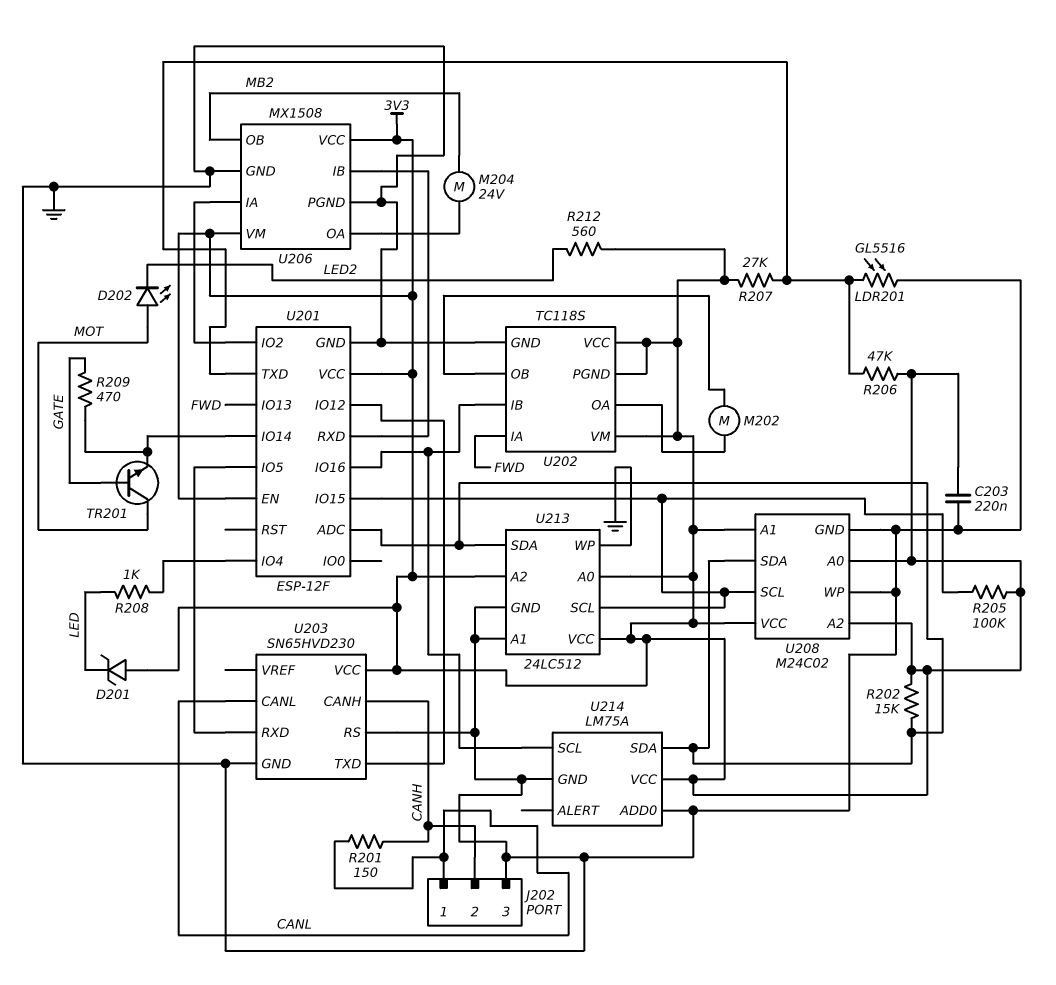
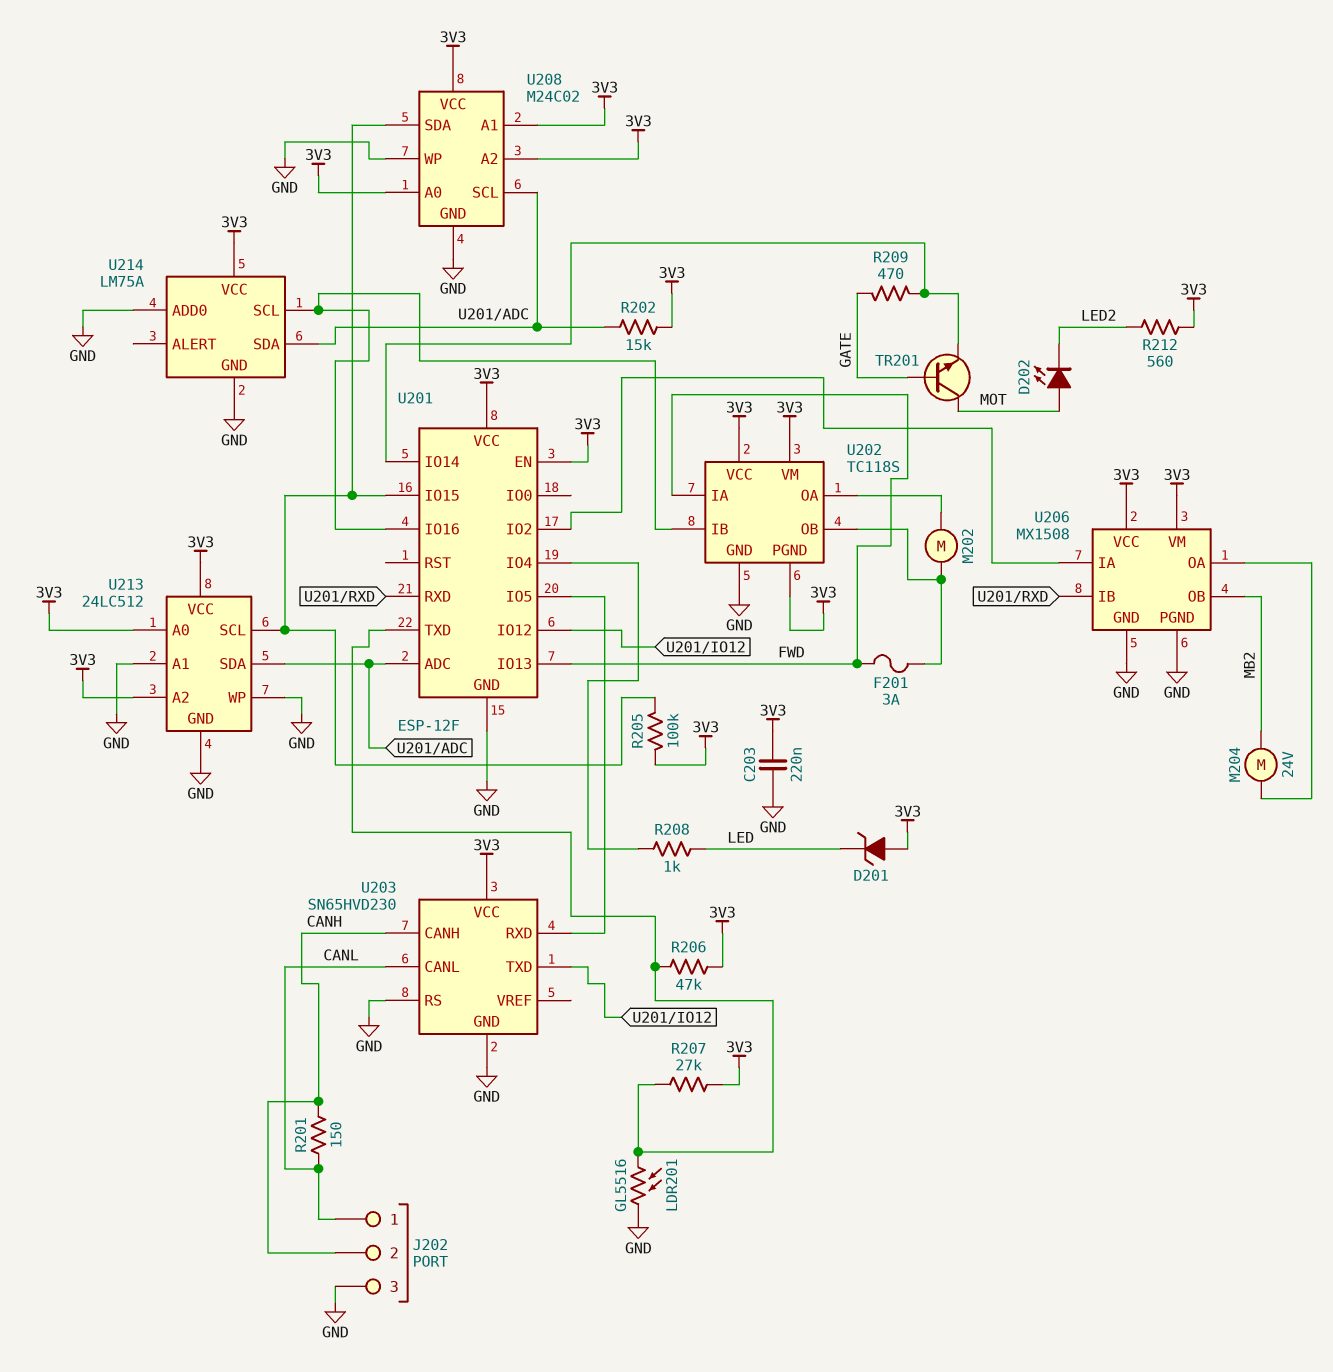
F201: none -> 3A (FWD, U202/OB)
U208 pin SCL: U201/IO15 -> U201/ADC
U208 pin SDA: U201/ADC -> U201/IO15

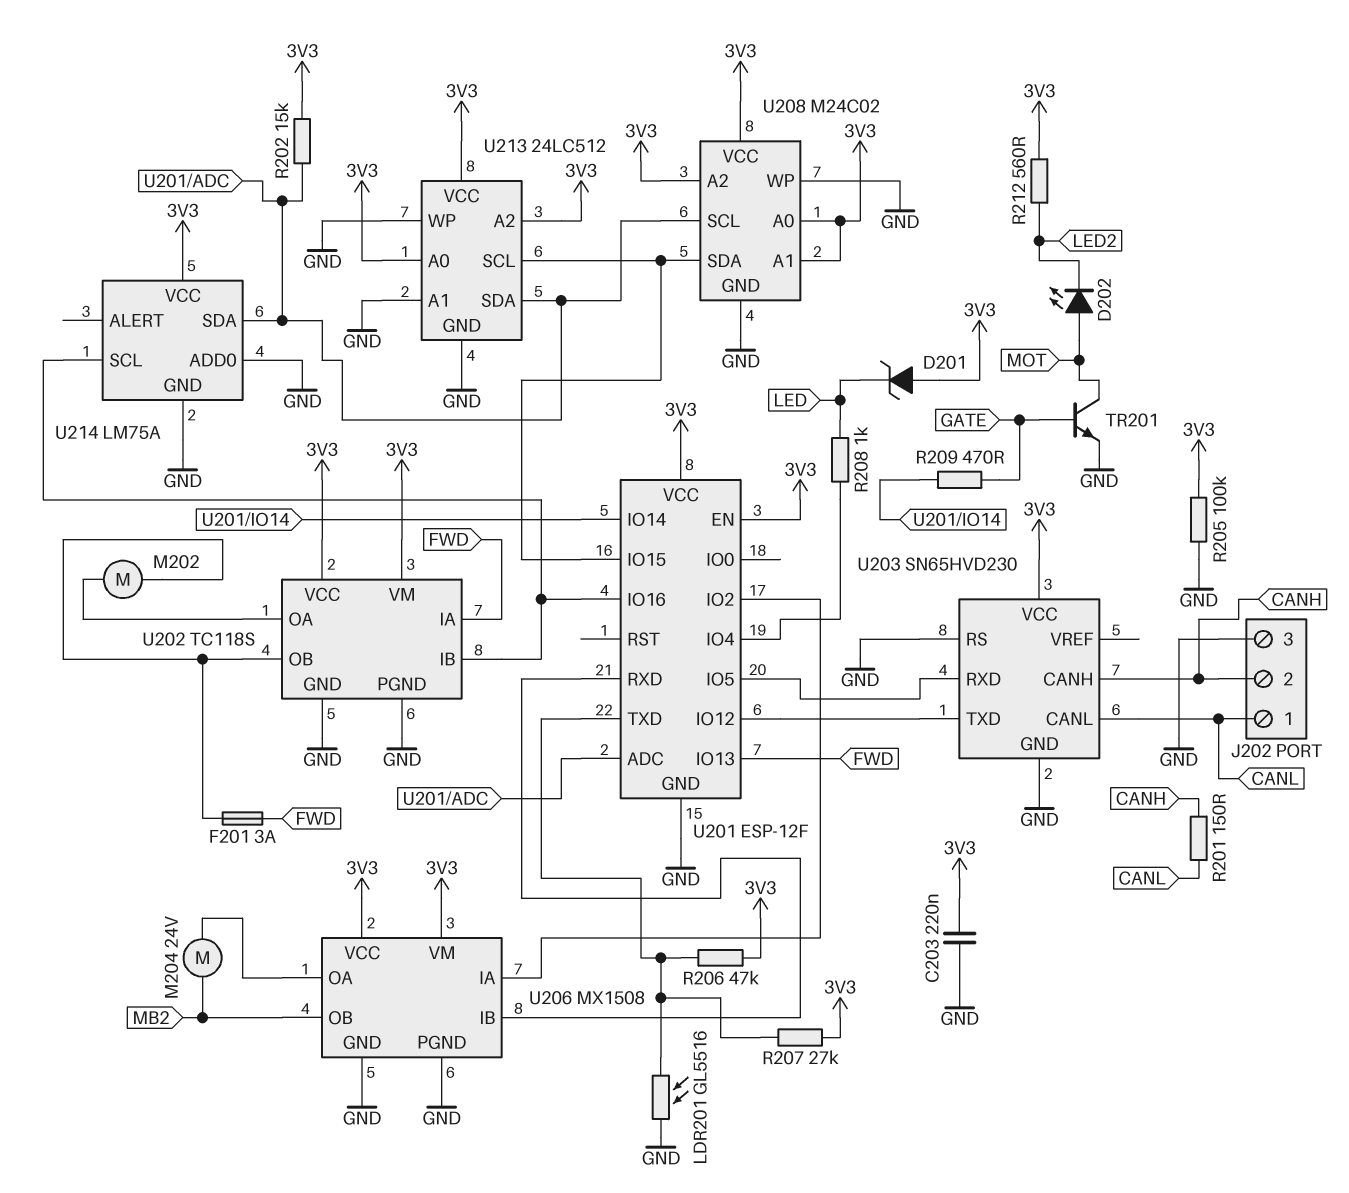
R205: 100k (3V3, U201/IO15) -> 100k (3V3, GND)
TR201: NPN (B GATE, C MOT, E U201/IO14) -> NPN (B GATE, C MOT, E GND)
U202 pin PGND: 3V3 -> GND

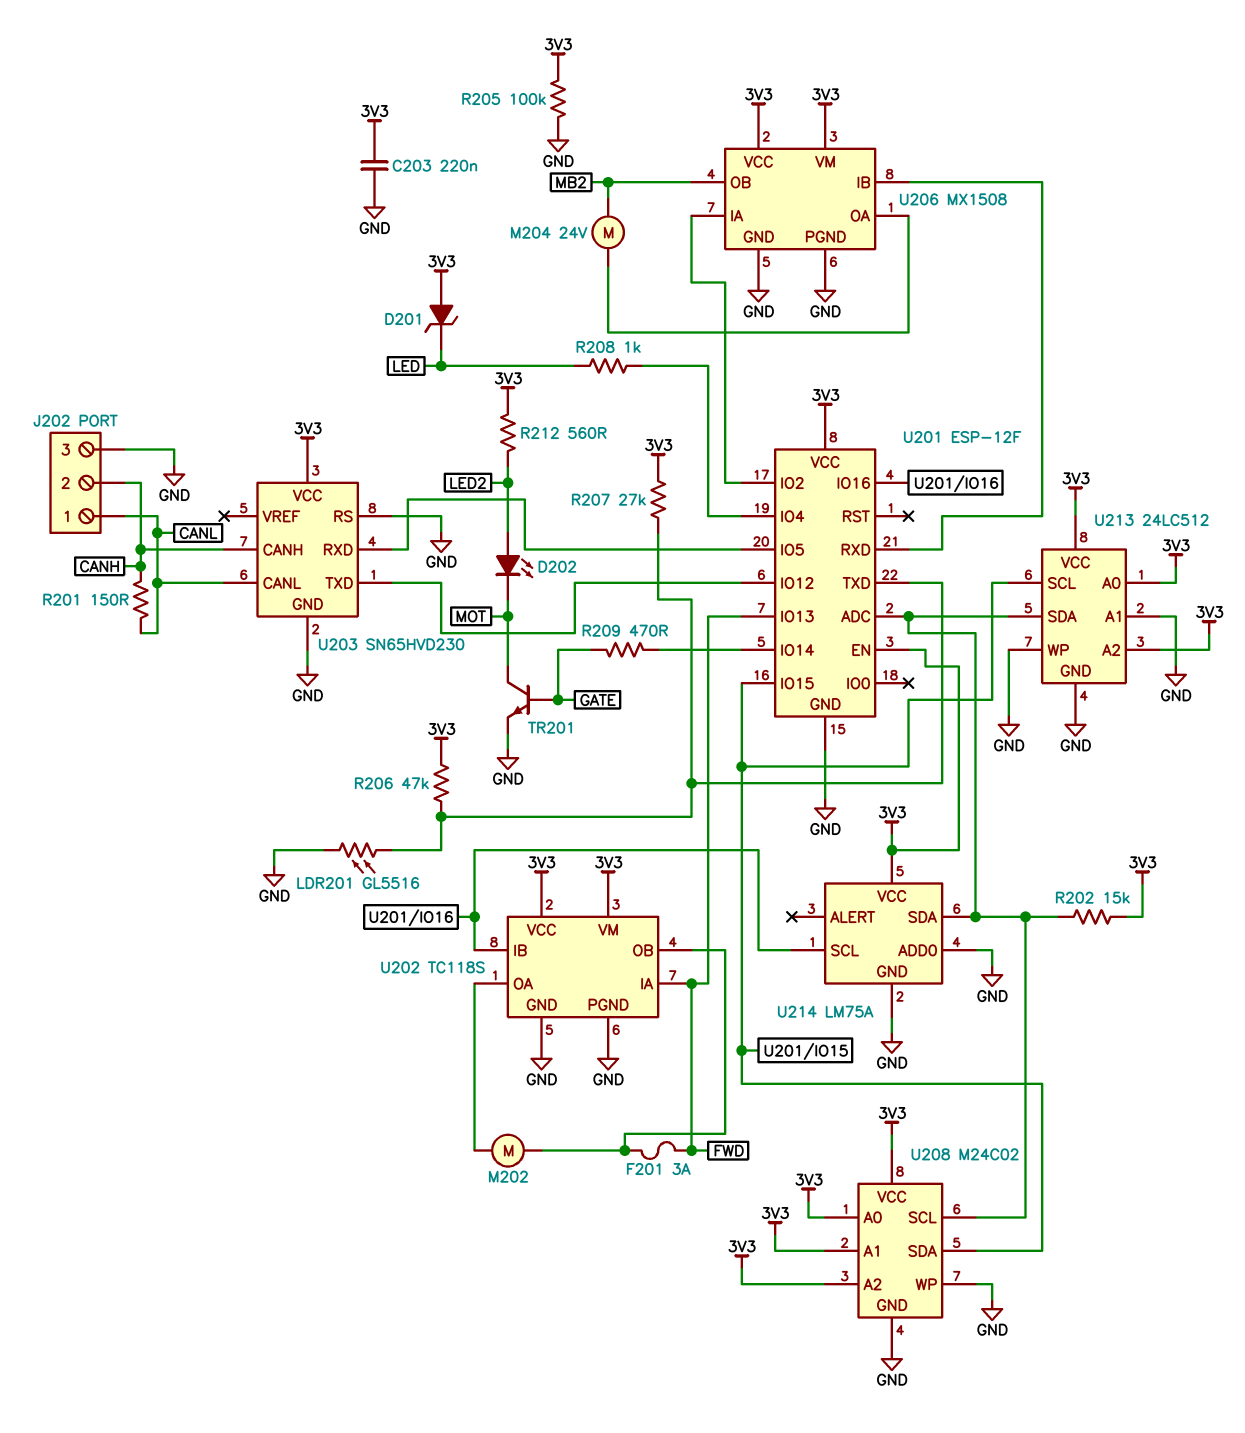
D202: LED (A MOT, K LED2) -> LED (A LED2, K MOT)

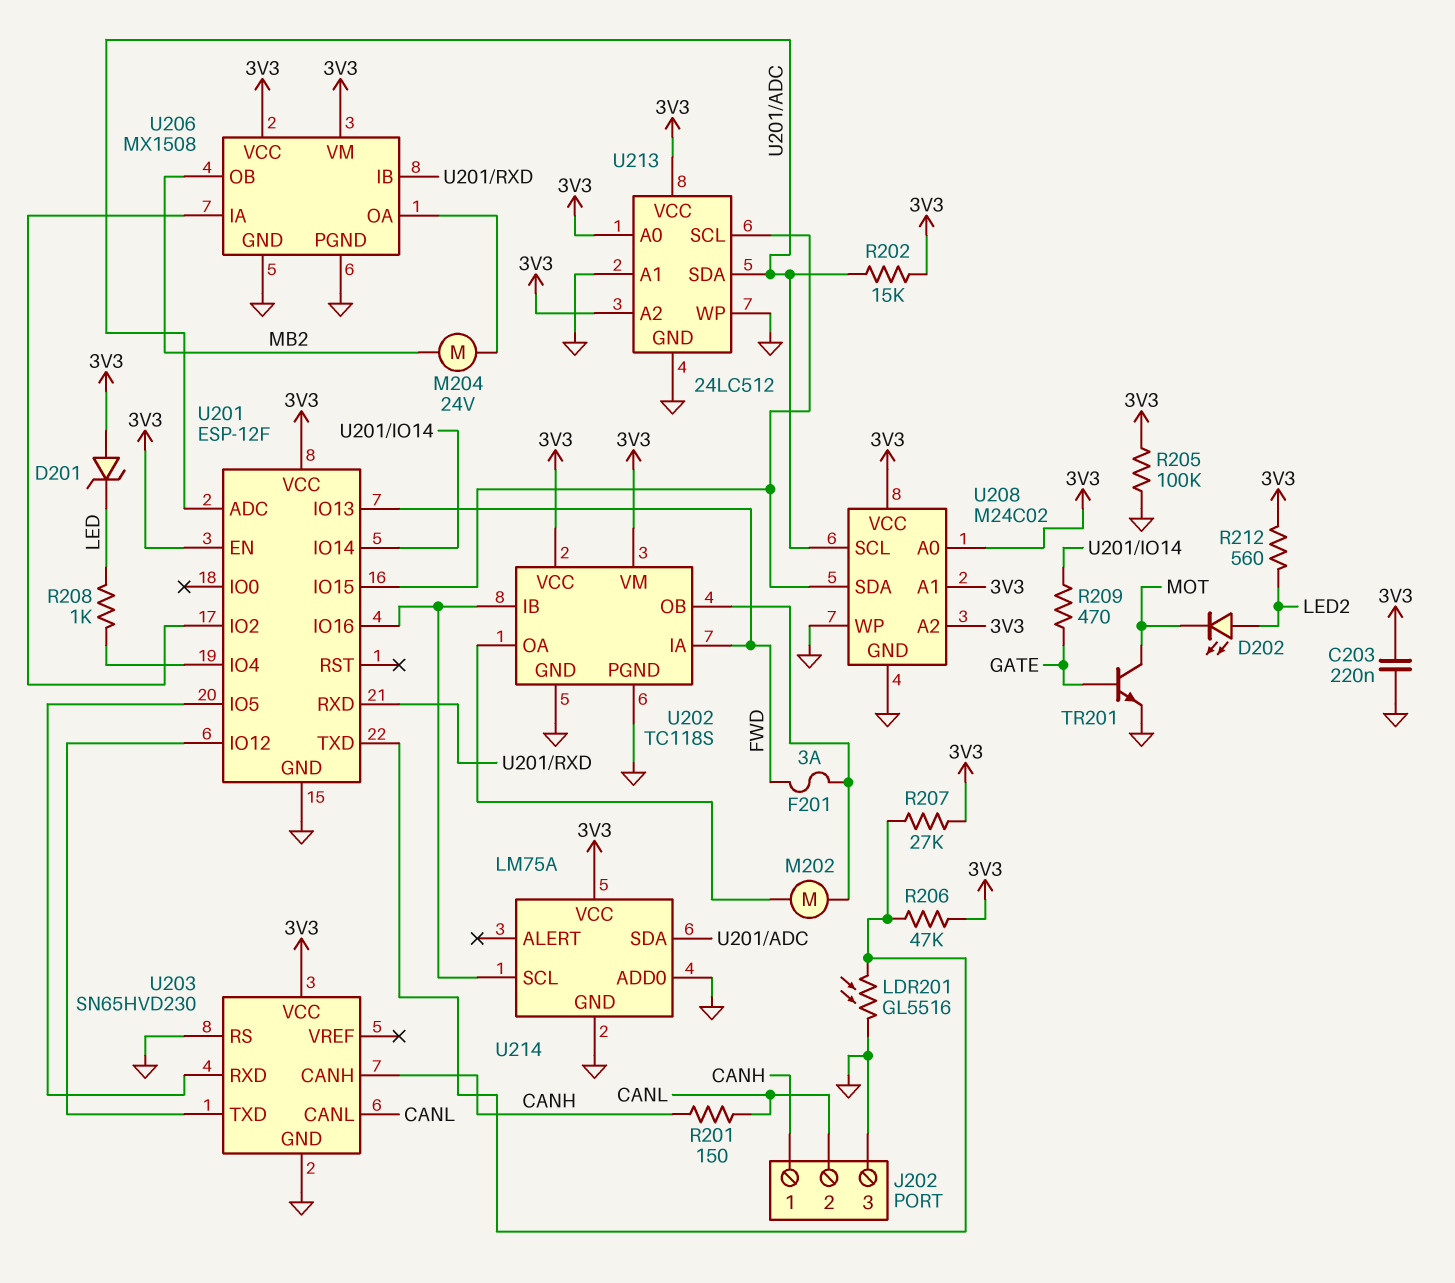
J202 pin 1: CANL -> CANH
J202 pin 2: CANH -> CANL

